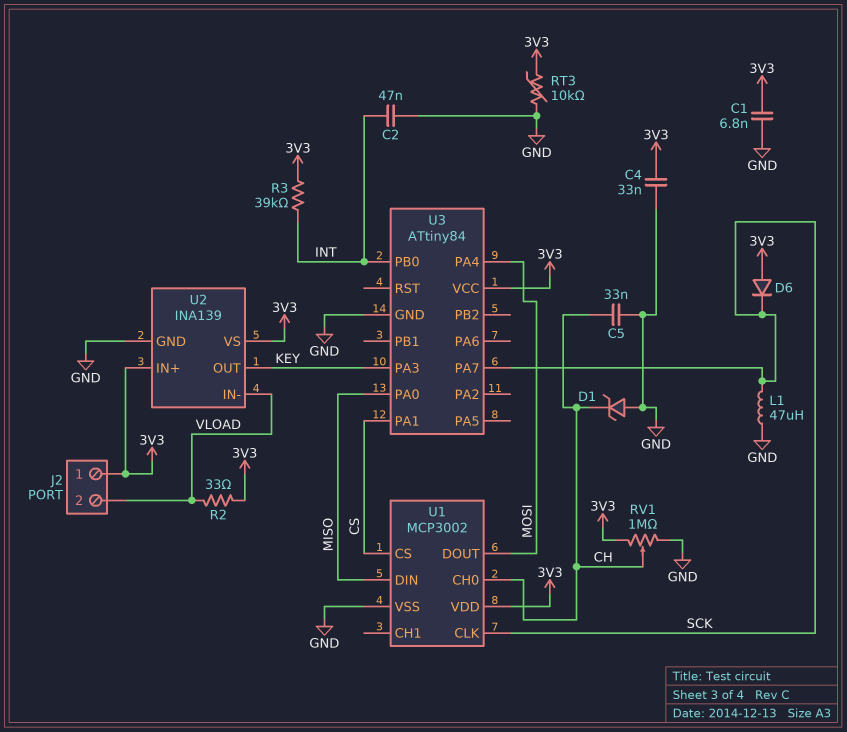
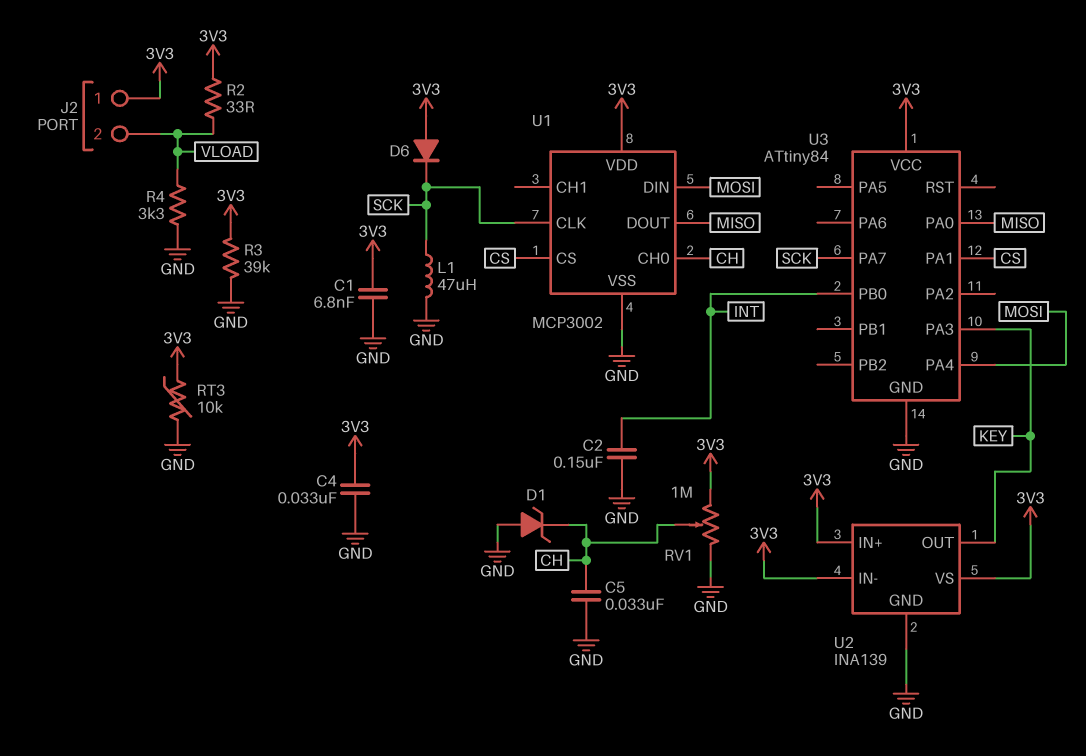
C2: 47nF (GND, INT) -> 150nF (GND, INT)
R3: 39k (3V3, INT) -> 39k (3V3, GND)
R4: none -> 3.3k (GND, VLOAD)
U1 pin DIN: MISO -> MOSI
U1 pin DOUT: MOSI -> MISO
U2 pin IN-: VLOAD -> 3V3

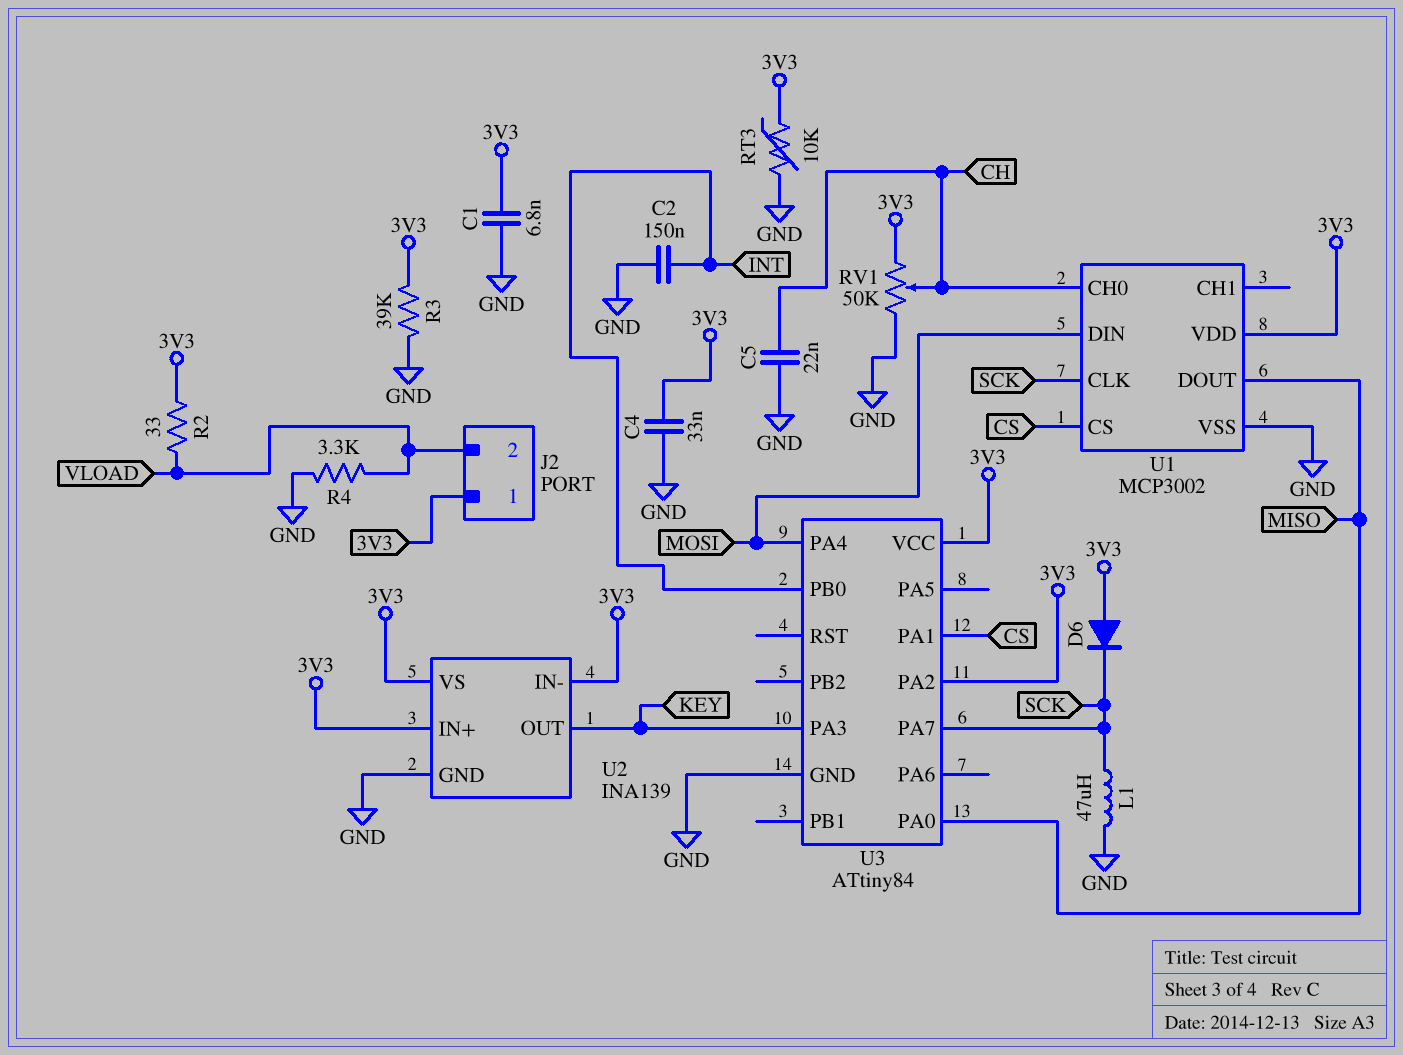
C5: 33nF (CH, GND) -> 22nF (CH, GND)
D1: zener (A GND, K CH) -> none
RV1: 1M (3V3, GND, wiper CH) -> 50k (3V3, GND, wiper CH)
U3 pin PA2: none -> 3V3

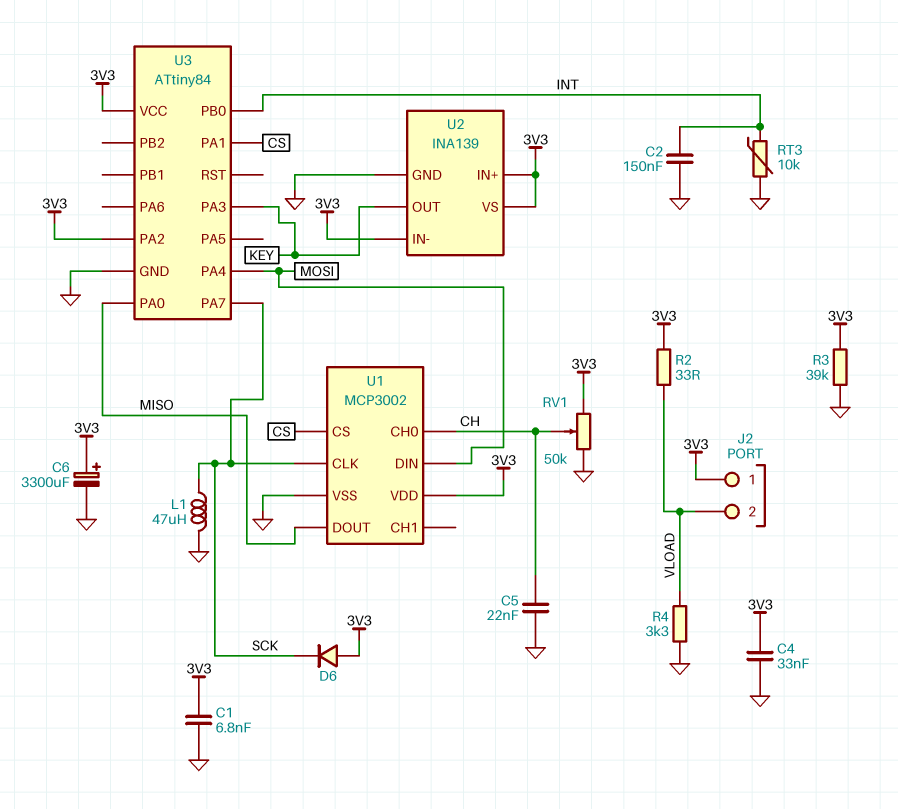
C6: none -> 3300uF (plus 3V3, minus GND)
RT3: 10k (3V3, GND) -> 10k (GND, INT)

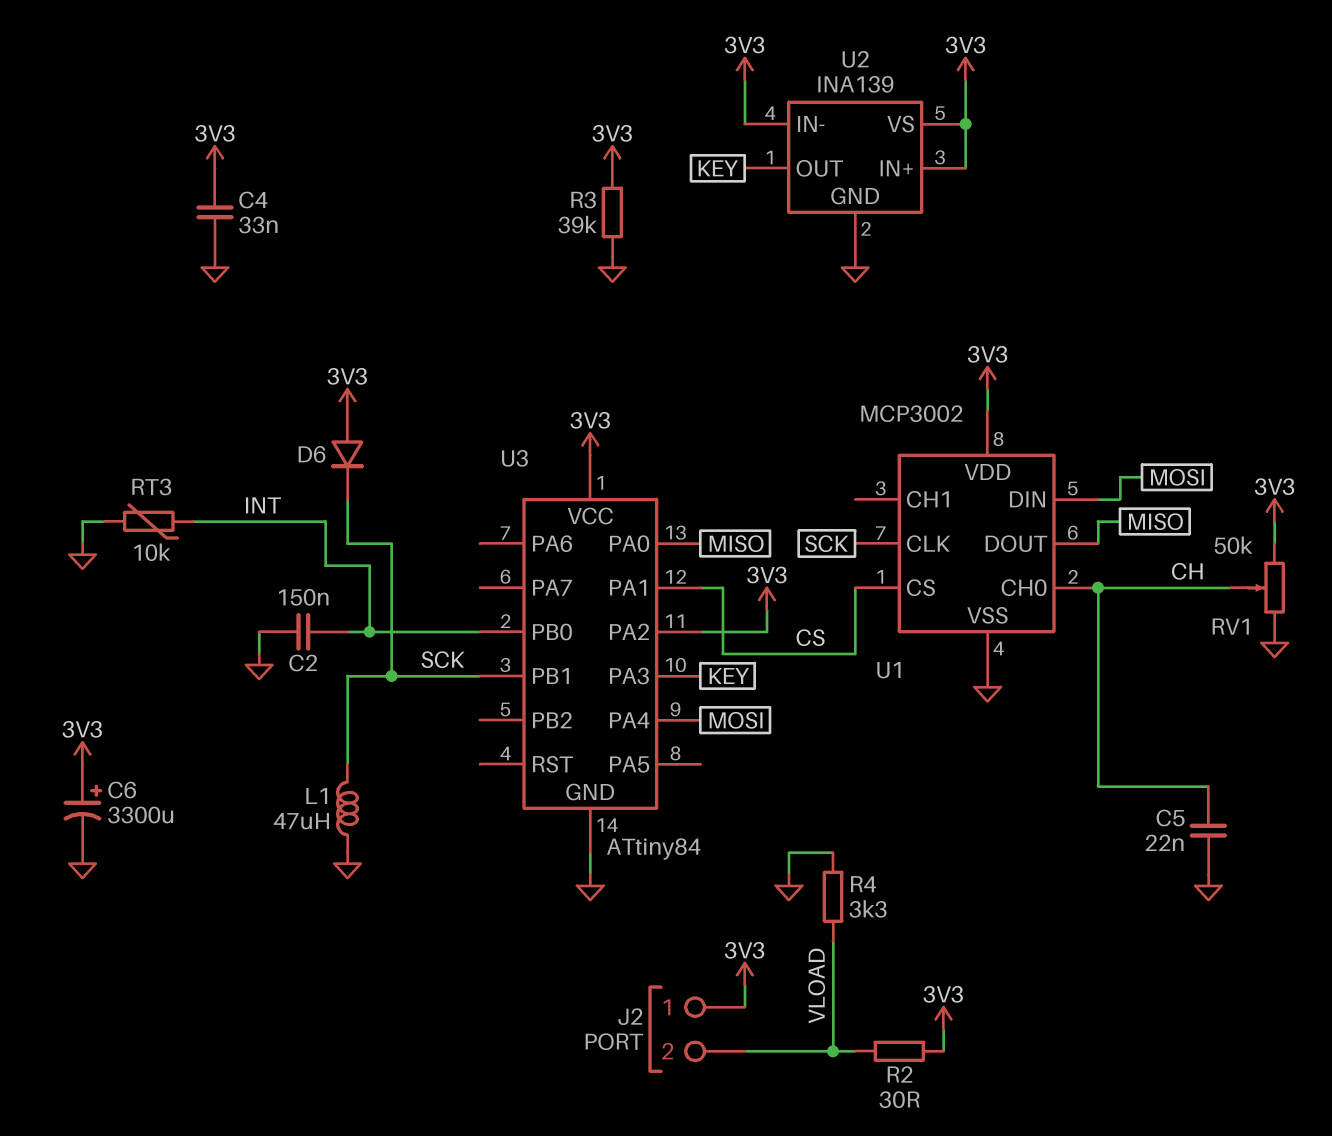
C1: 6.8nF (3V3, GND) -> none
R2: 33 (3V3, VLOAD) -> 30 (3V3, VLOAD)
U3 pin PA7: SCK -> none
U3 pin PB1: none -> SCK

